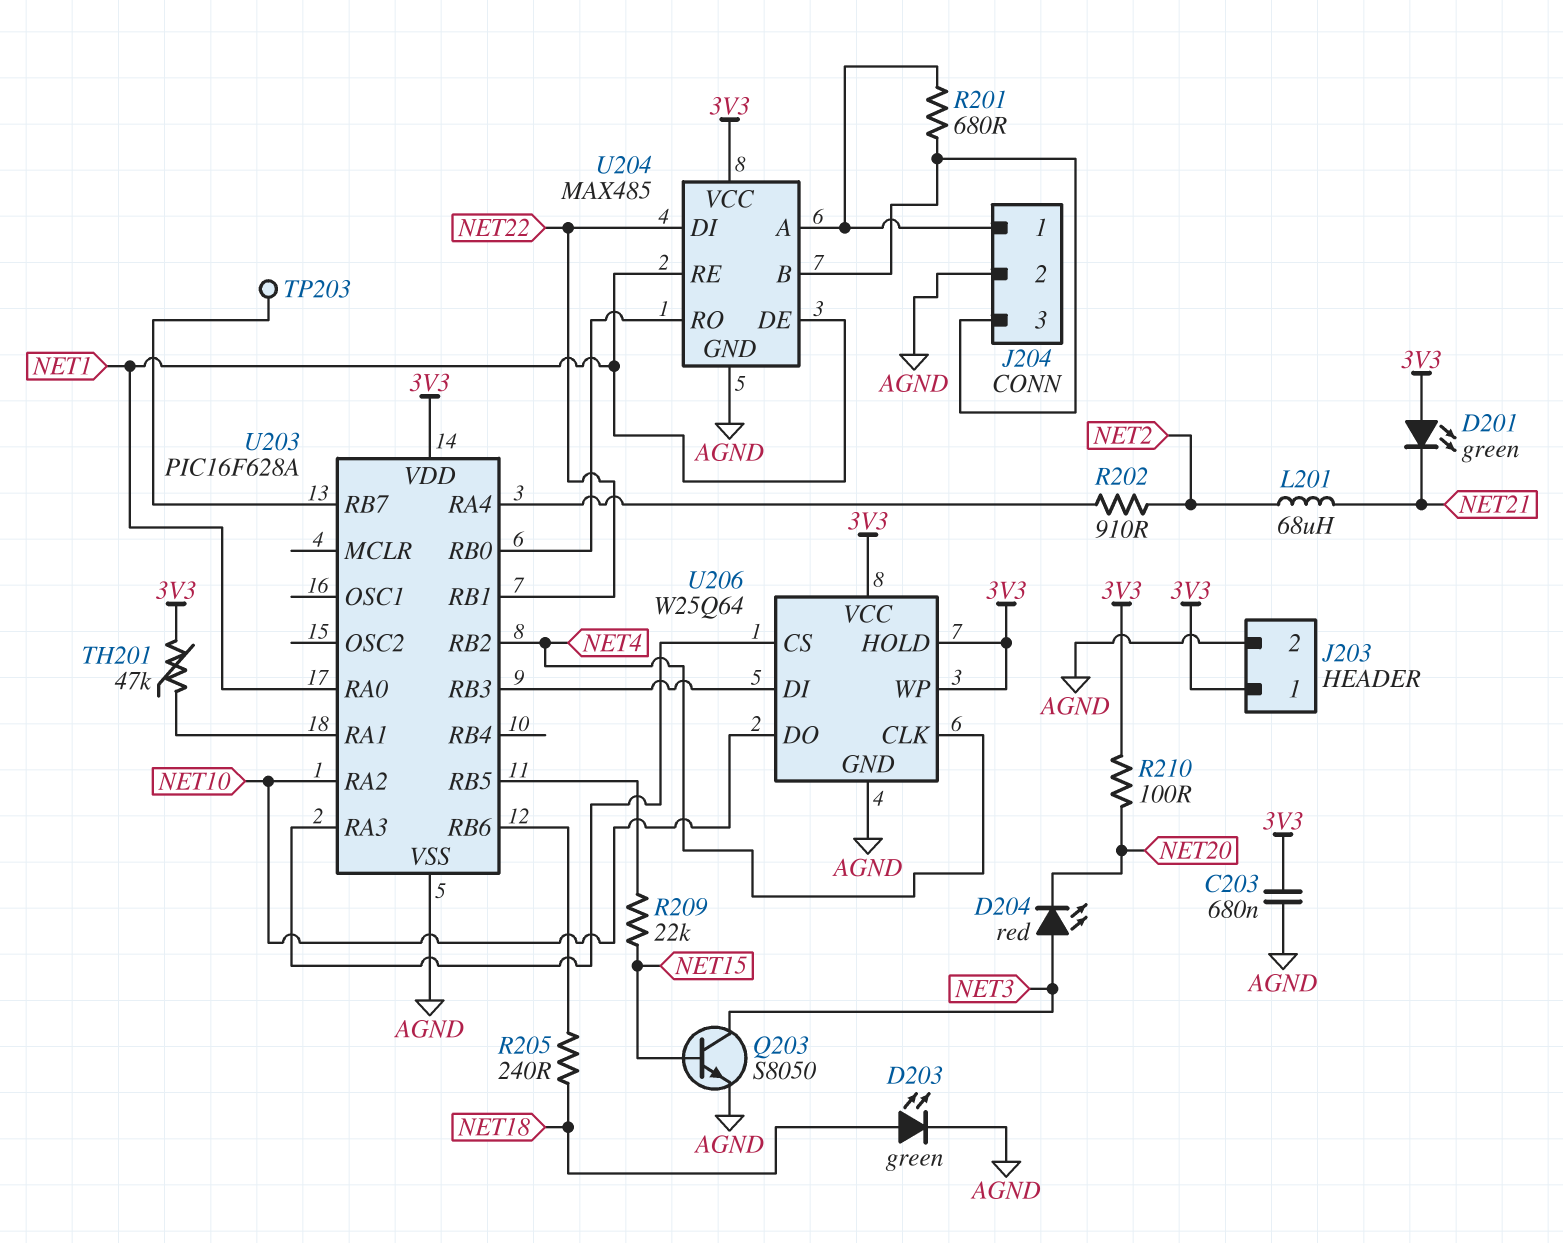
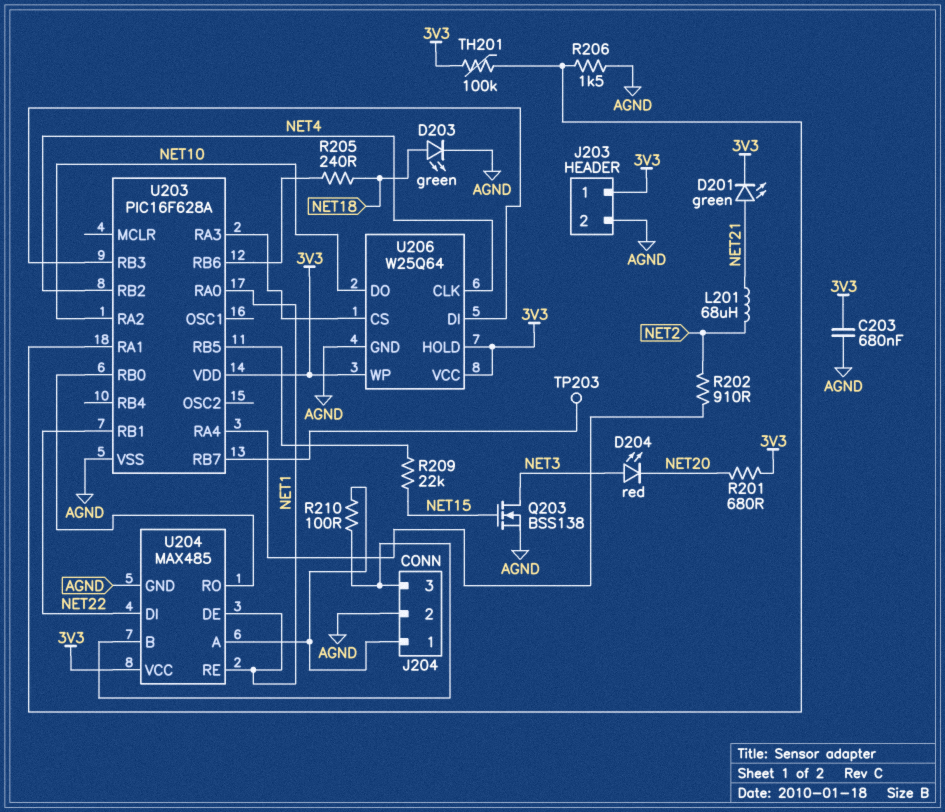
D201: LED green (A 3V3, K NET21) -> LED green (A NET21, K 3V3)
Q203: NPN S8050 (B NET15, C NET3, E AGND) -> NMOS BSS138 (G NET15, D NET3, S AGND)
R201: 680 (J204/1, J204/3) -> 680 (3V3, NET20)
R206: none -> 1.5k (AGND, U203/RA1)
R210: 100 (3V3, NET20) -> 100 (J204/1, J204/3)
TH201: 47k (3V3, U203/RA1) -> 100k (3V3, U203/RA1)

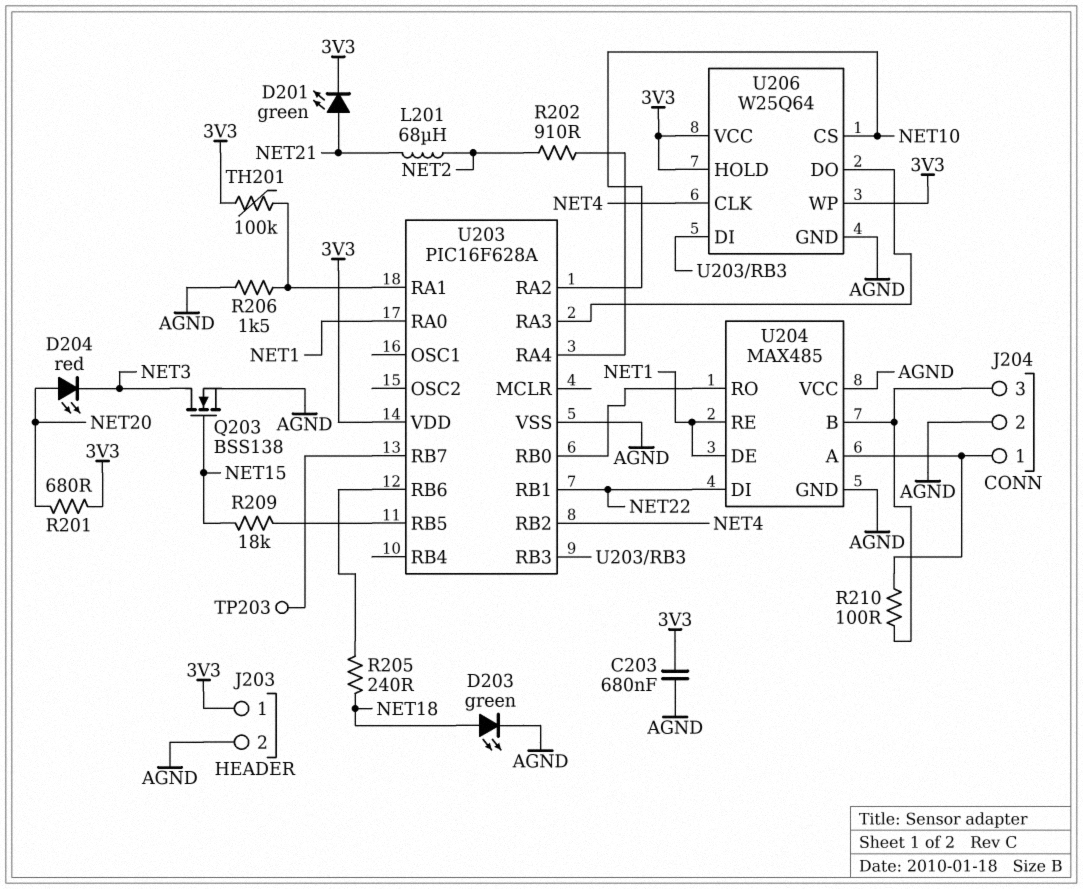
D204: LED red (A NET3, K NET20) -> LED red (A NET20, K NET3)
R209: 22k (NET15, U203/RB5) -> 18k (NET15, U203/RB5)
U204 pin VCC: 3V3 -> AGND
U206 pin CS: U203/RA3 -> NET10
U206 pin DO: NET10 -> U203/RA3

